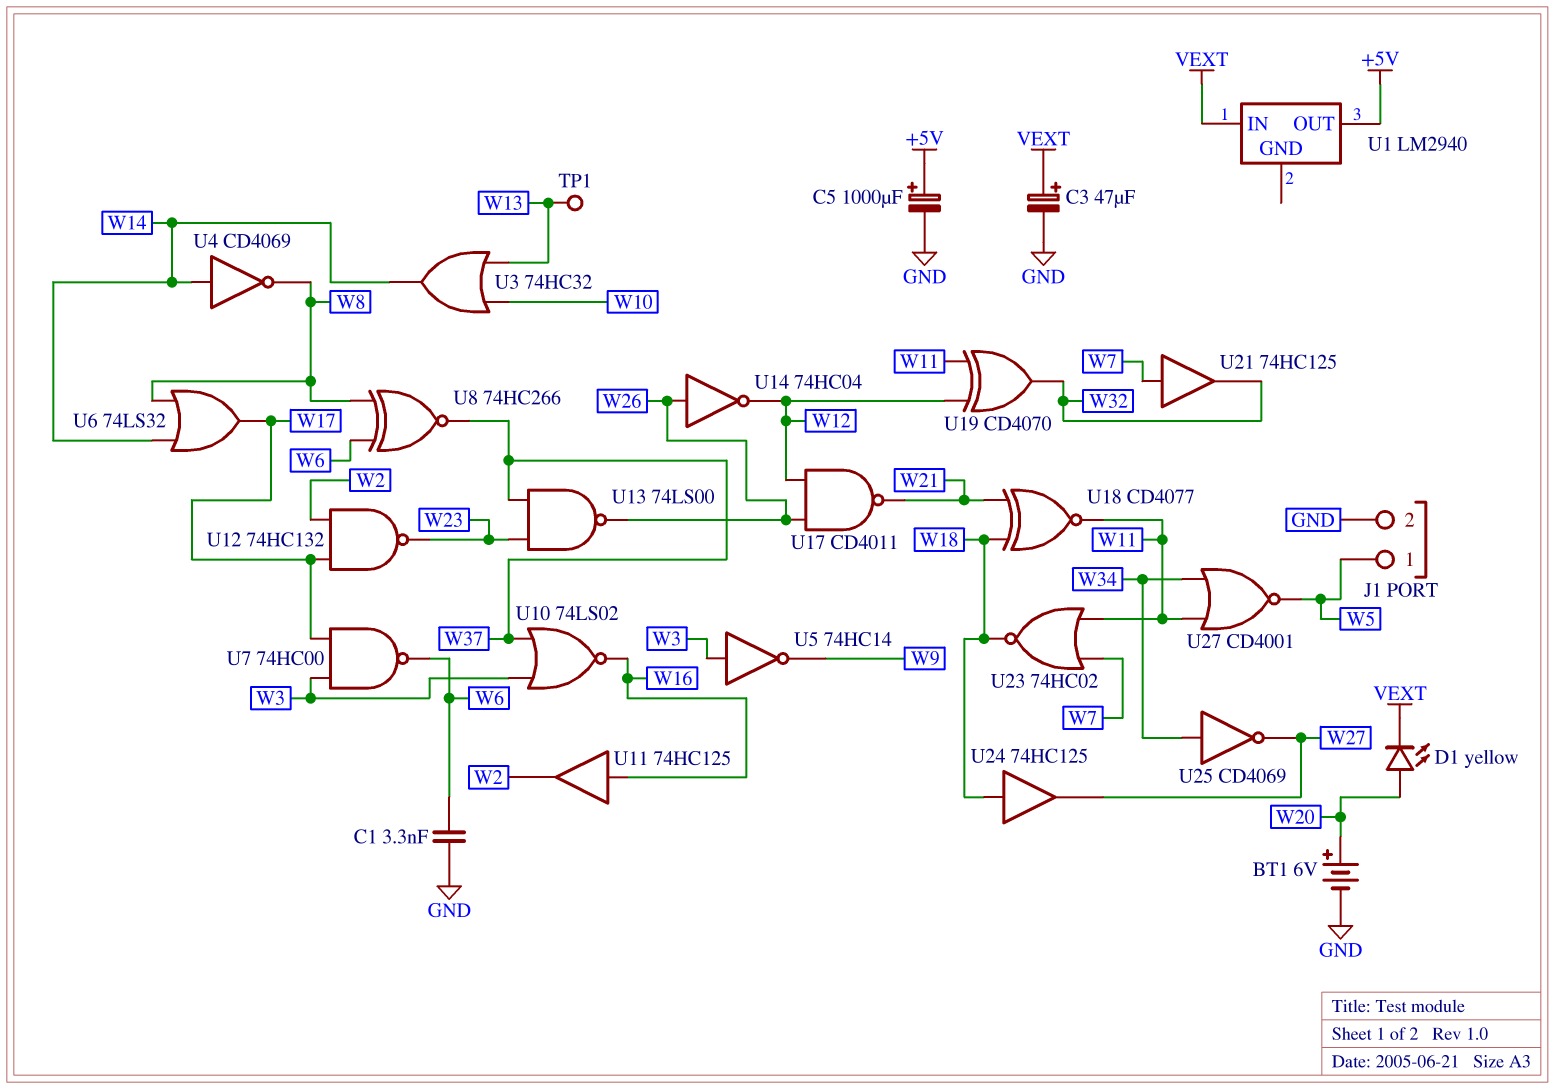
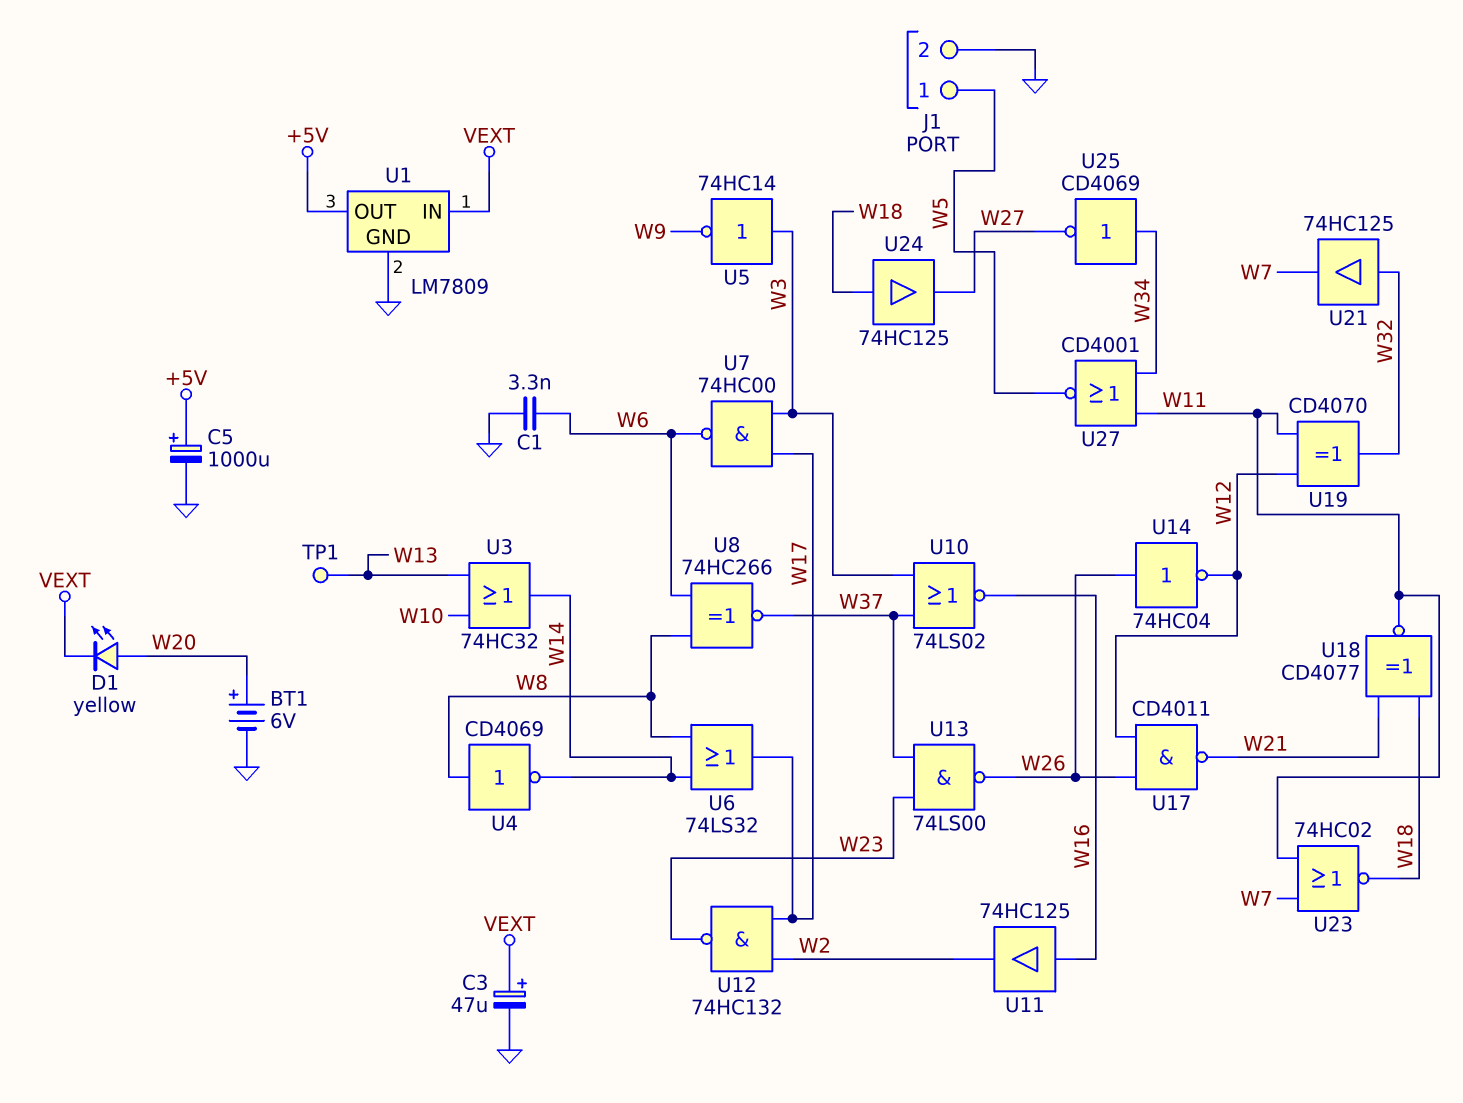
U1: LM2940 -> LM7809
U1 pin GND: none -> GND
U4: NOT CD4069 (in W14, out W8) -> NOT CD4069 (in W8, out W14)
U21: buffer 74HC125 (in W7, out W32) -> buffer 74HC125 (in W32, out W7)

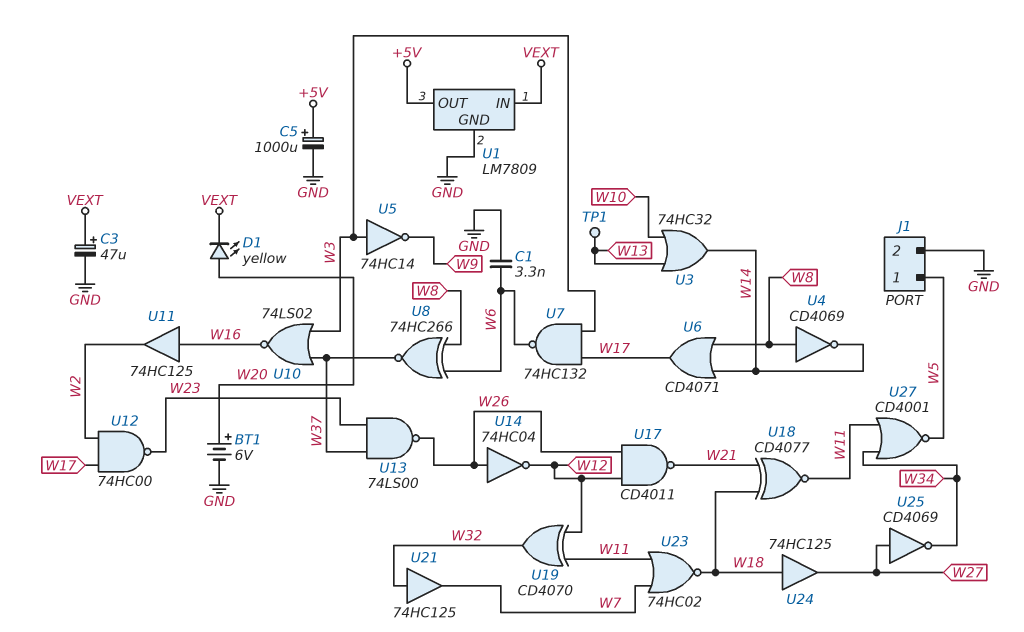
U6: OR 74LS32 (in W8, in W14, out W17) -> OR CD4071 (in W8, in W14, out W17)
U7: NAND 74HC00 (in W3, in W17, out W6) -> NAND 74HC132 (in W3, in W17, out W6)
U12: NAND 74HC132 (in W2, in W17, out W23) -> NAND 74HC00 (in W2, in W17, out W23)
U25: NOT CD4069 (in W34, out W27) -> NOT CD4069 (in W27, out W34)

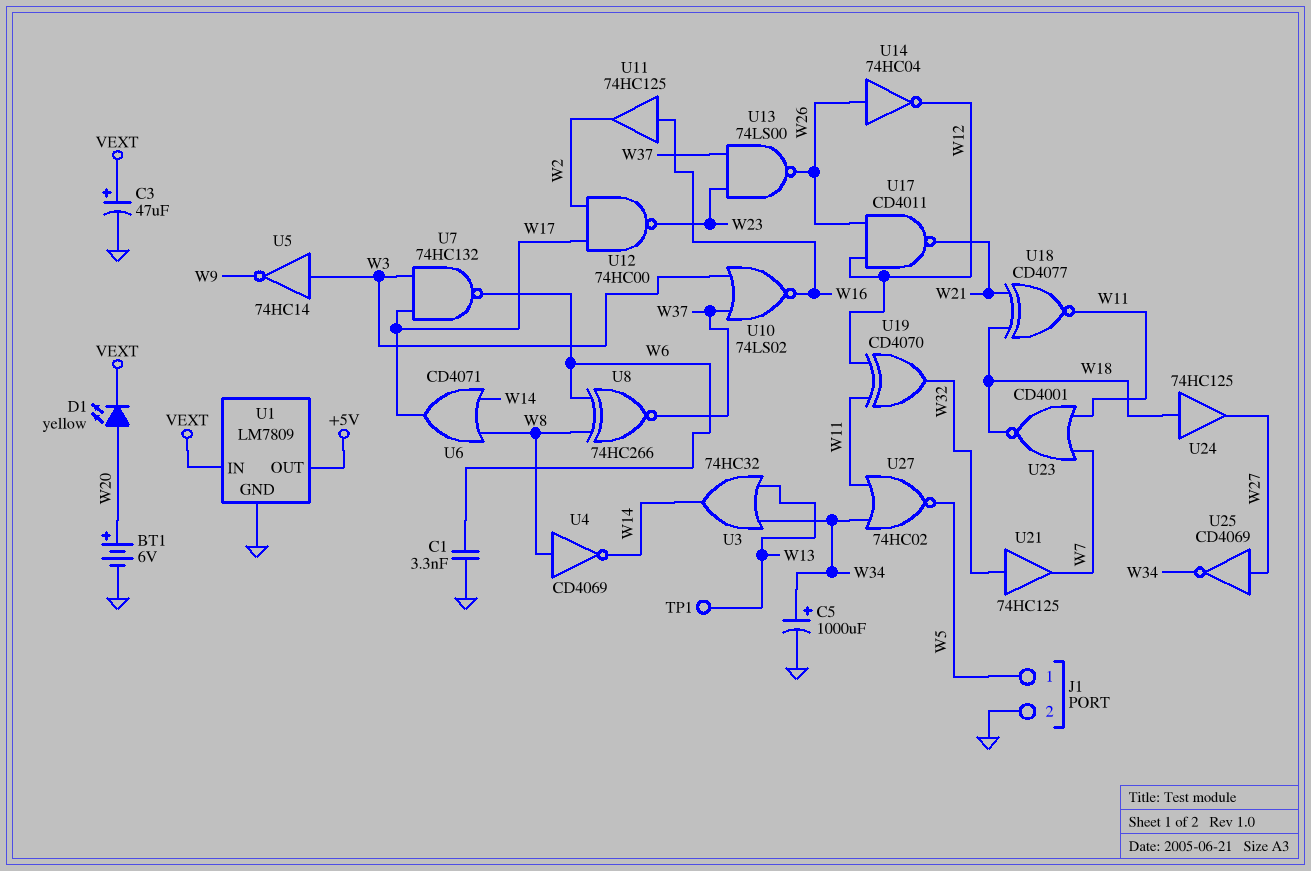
C5: 1000uF (plus +5V, minus GND) -> 1000uF (plus W34, minus GND)
U3: OR 74HC32 (in W10, in W13, out W14) -> OR 74HC32 (in W13, in W34, out W14)
U23: NOR 74HC02 (in W7, in W11, out W18) -> NOR CD4001 (in W7, in W11, out W18)
U27: NOR CD4001 (in W11, in W34, out W5) -> NOR 74HC02 (in W11, in W34, out W5)

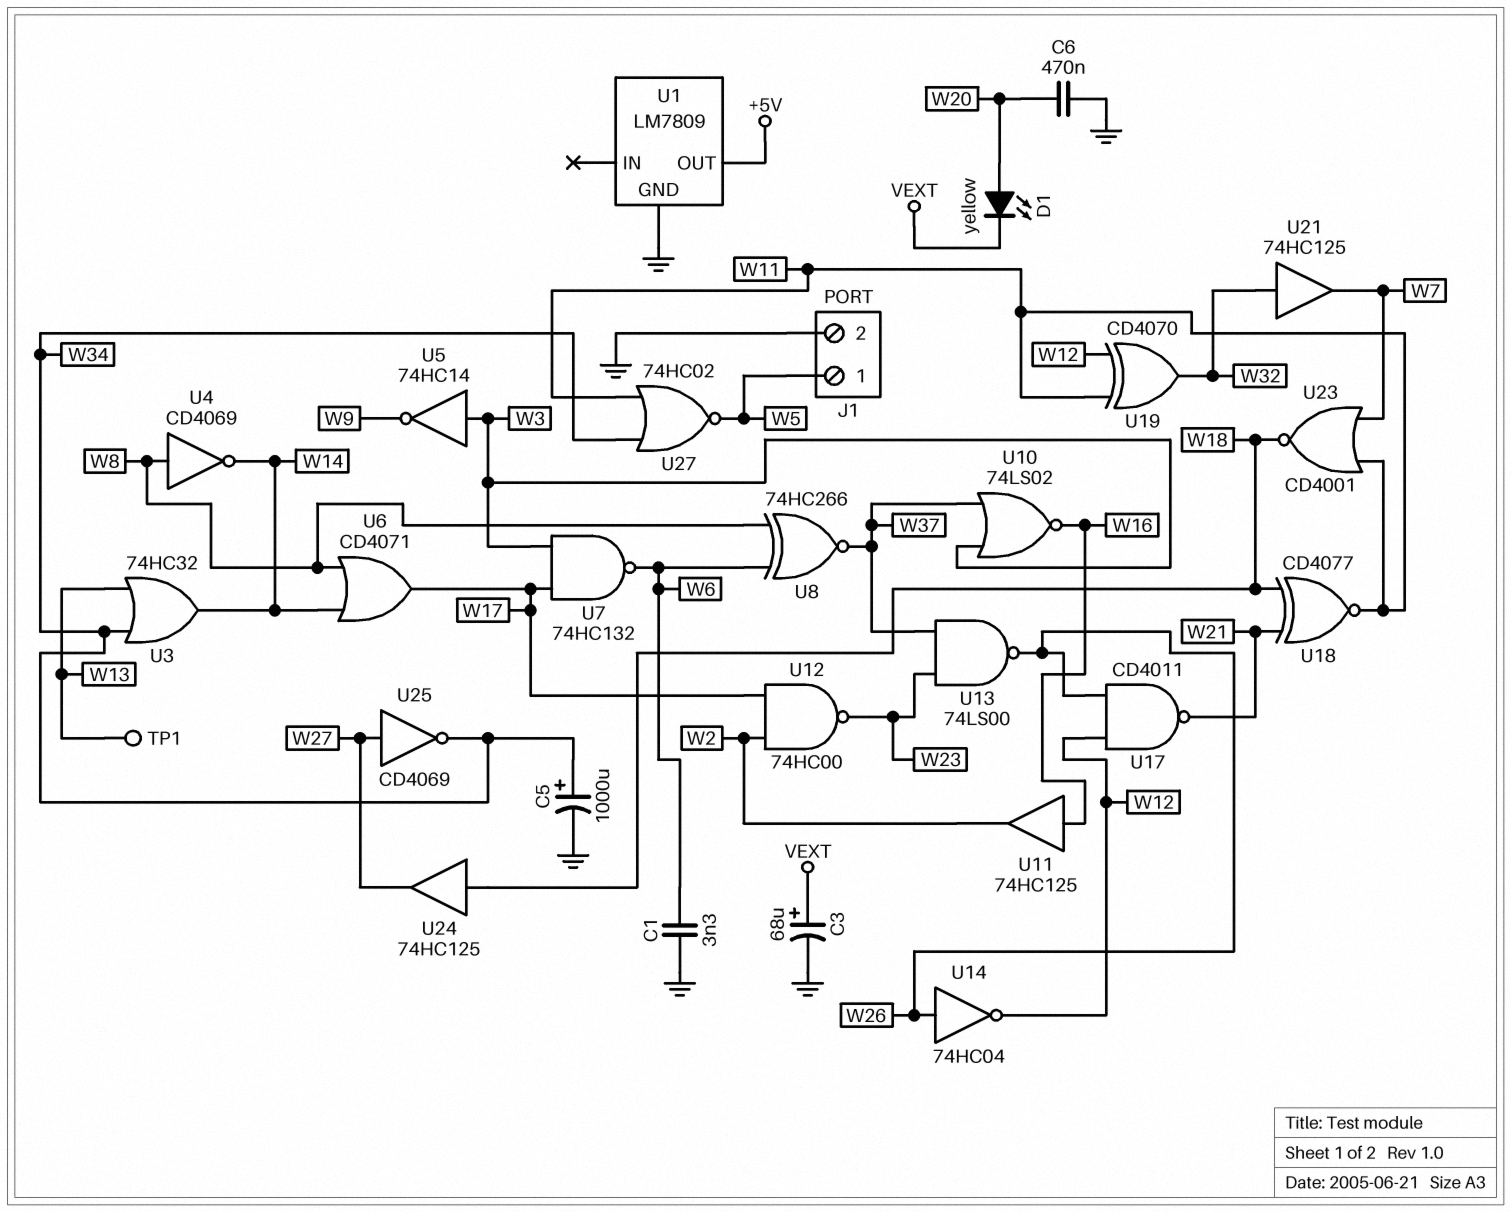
BT1: 6V (plus W20, minus GND) -> none
C3: 47uF (plus VEXT, minus GND) -> 68uF (plus VEXT, minus GND)
C6: none -> 470nF (GND, W20)
U1 pin IN: VEXT -> none

